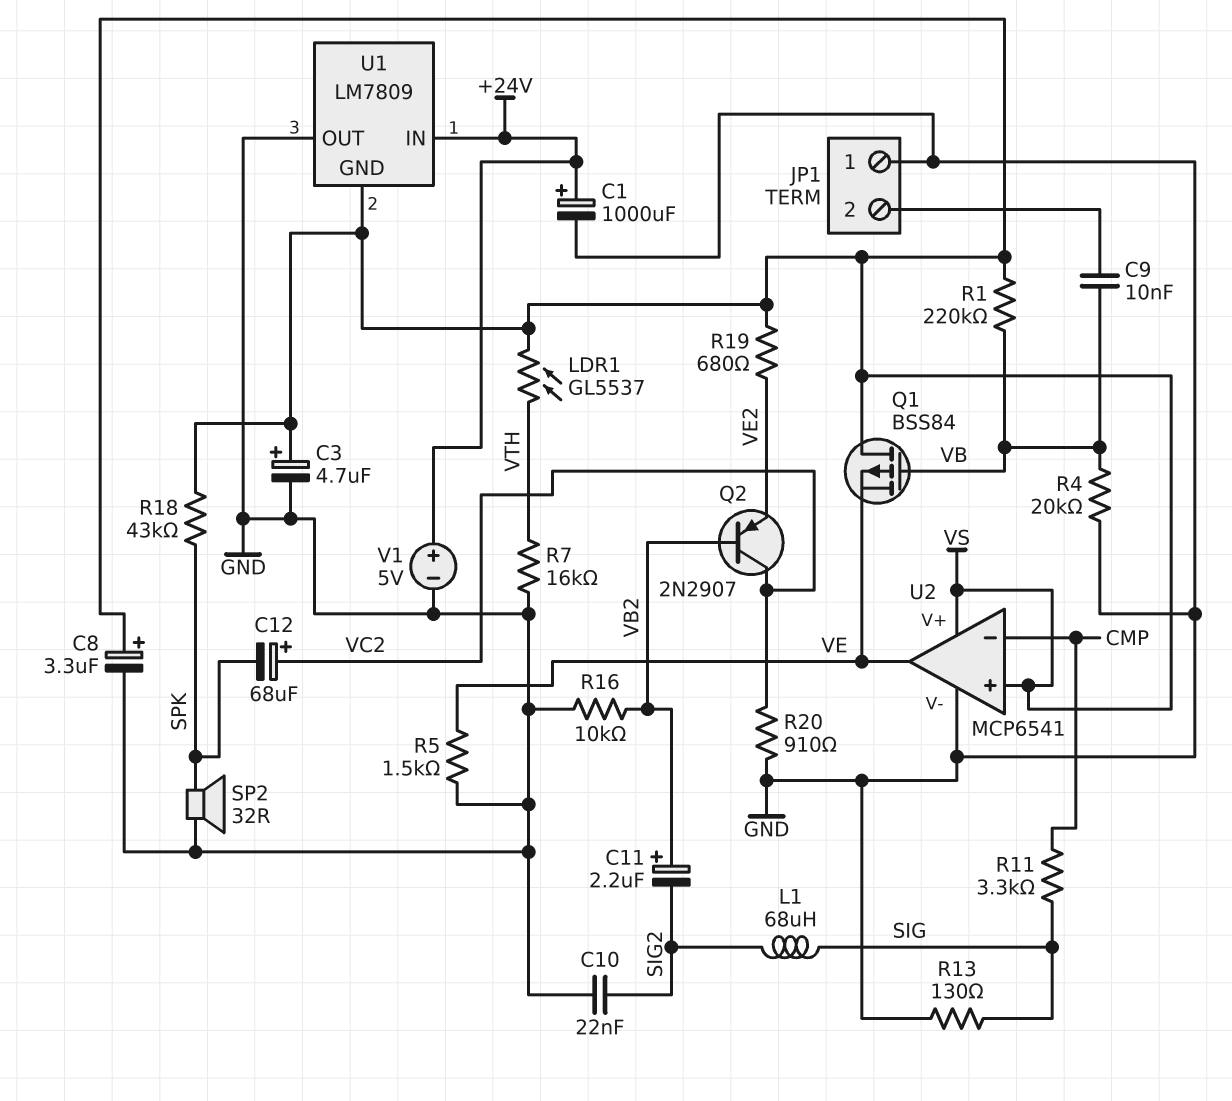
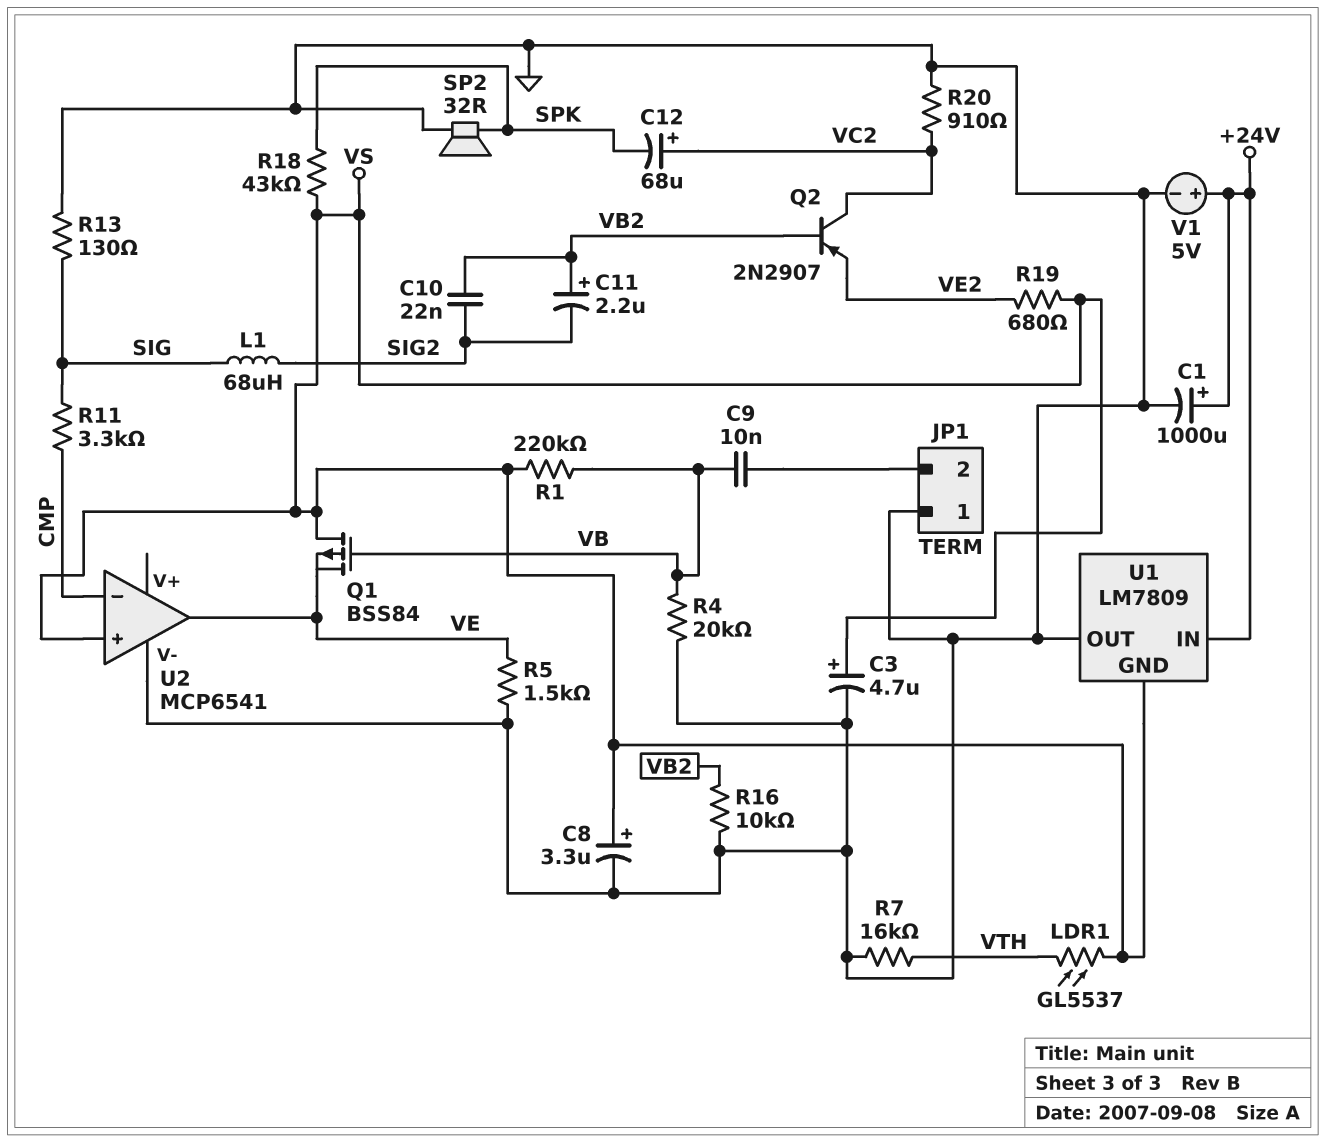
C10: 22nF (GND, SIG2) -> 22nF (SIG2, VB2)
U2 pin V+: VS -> none

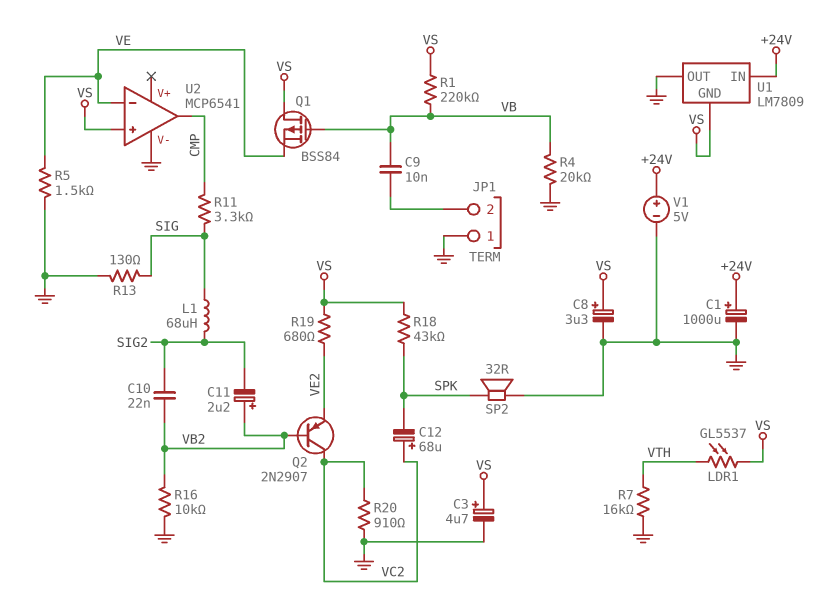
U2 pin in-: CMP -> VE
U2 pin out: VE -> CMP

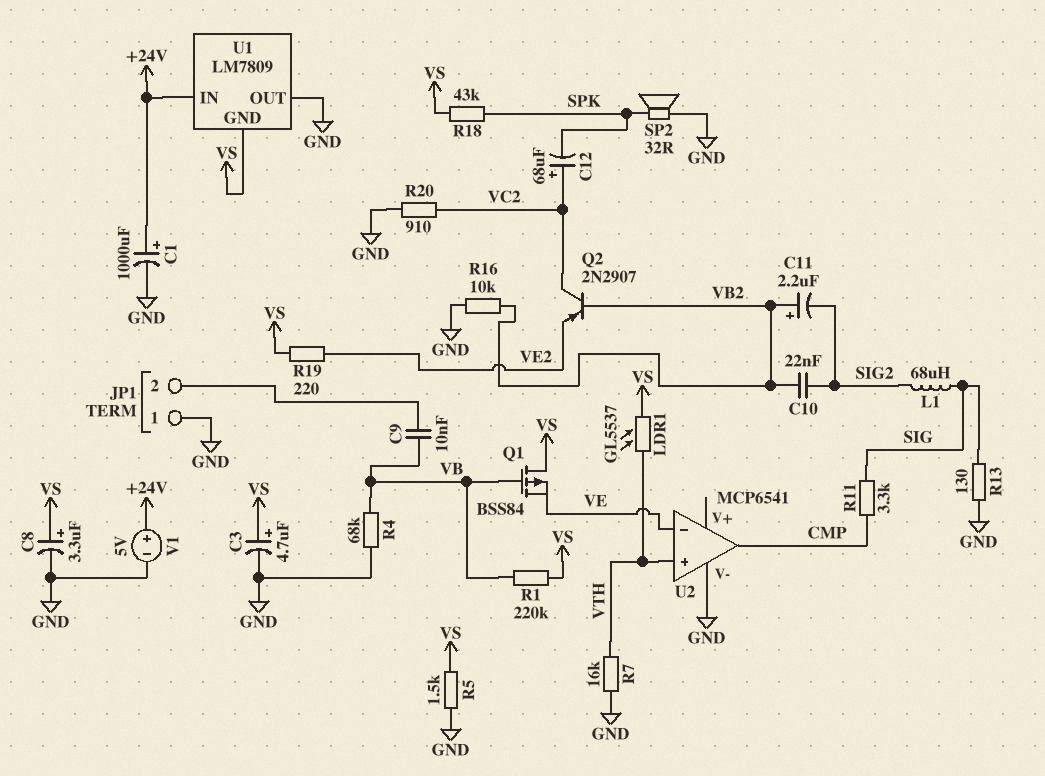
R4: 20k (GND, VB) -> 68k (GND, VB)
R5: 1.5k (GND, VE) -> 1.5k (GND, VS)
R19: 680 (VE2, VS) -> 220 (VE2, VS)
U2 pin in+: VS -> VTH

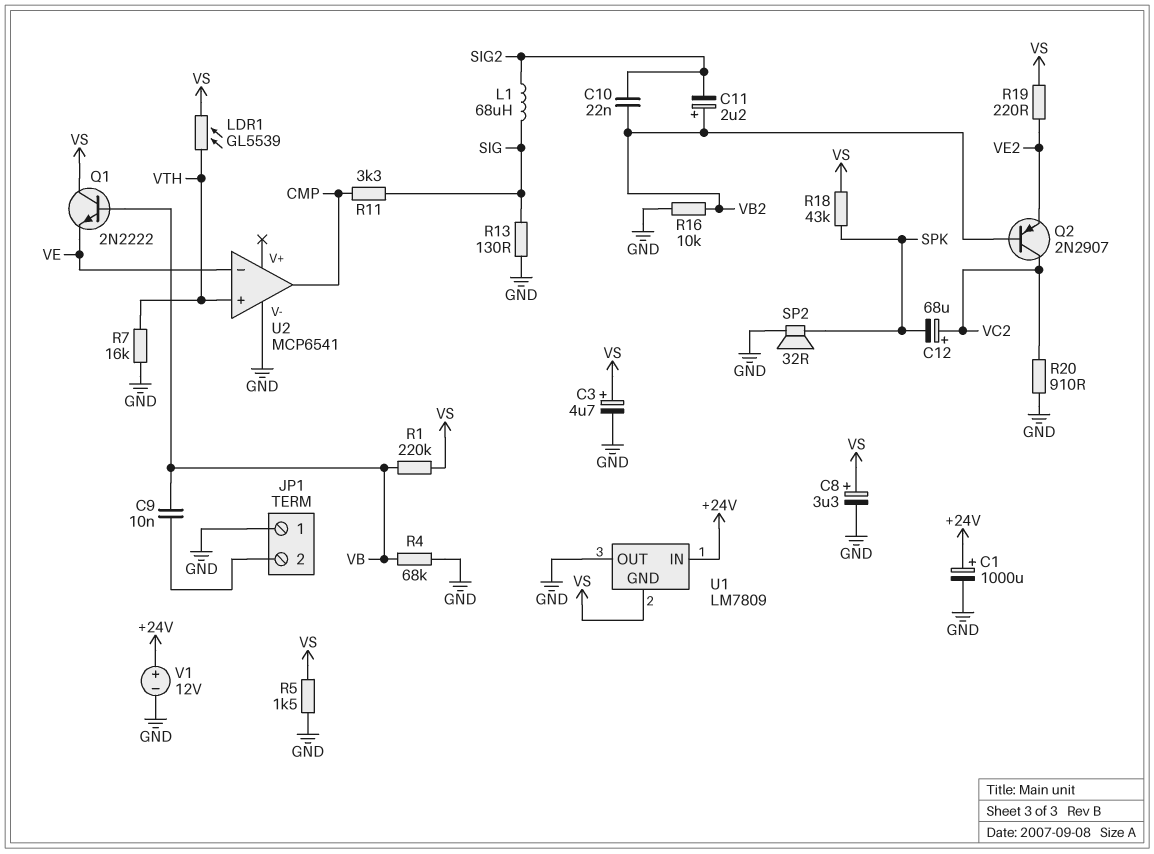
LDR1: GL5537 (VS, VTH) -> GL5539 (VS, VTH)
Q1: PMOS BSS84 (G VB, D VS, S VE) -> NPN 2N2222 (B VB, C VS, E VE)
V1: 5V (plus +24V, minus GND) -> 12V (plus +24V, minus GND)

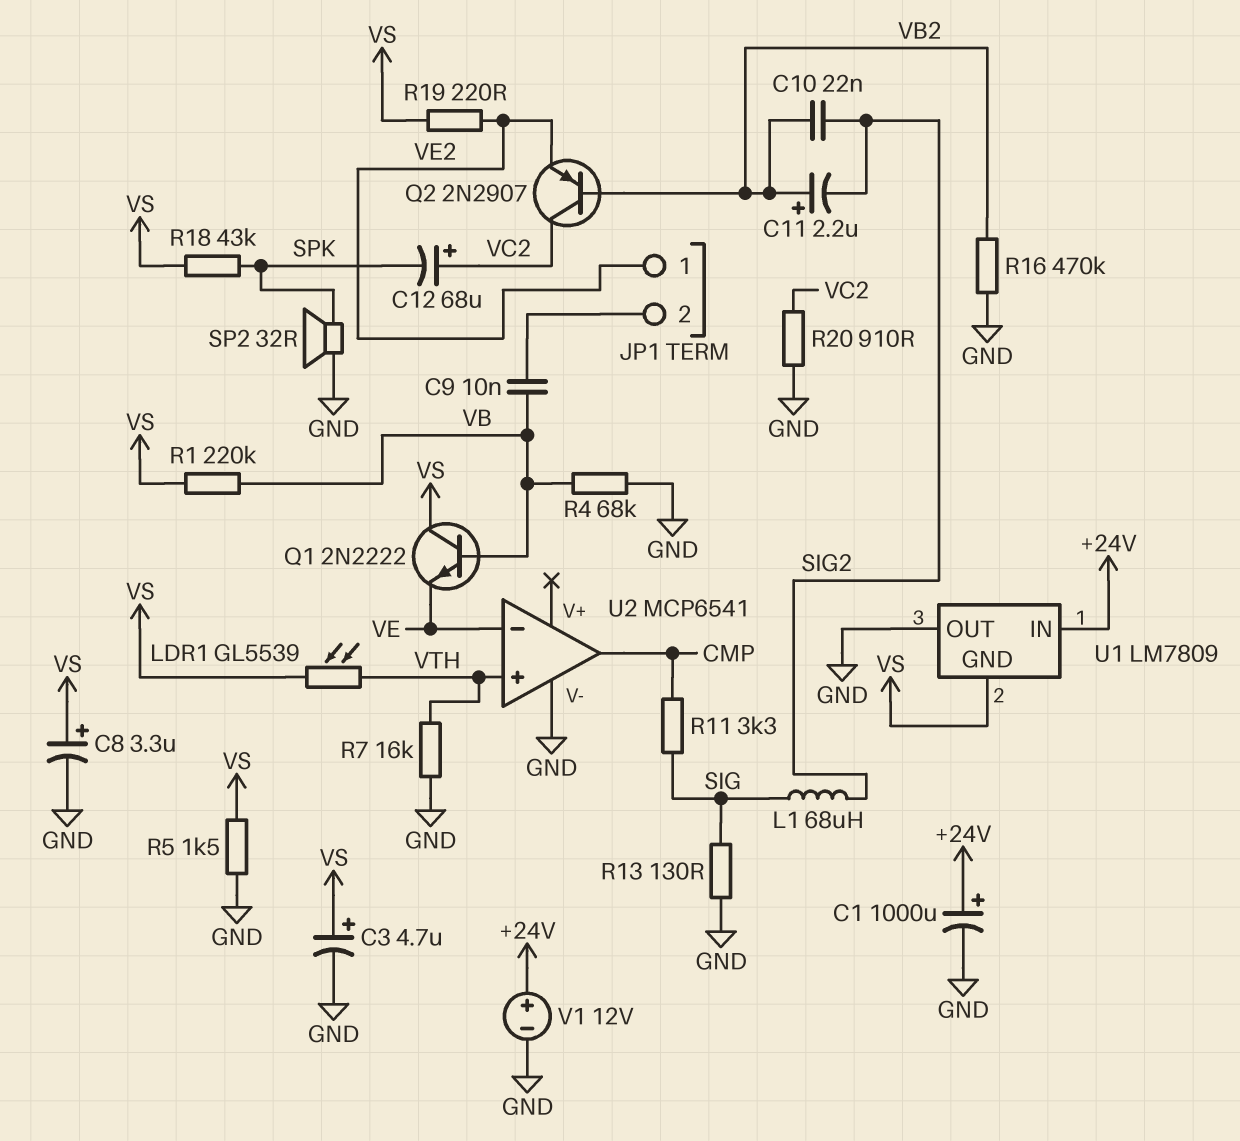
JP1 pin 1: GND -> VE2
R16: 10k (GND, VB2) -> 470k (GND, VB2)

